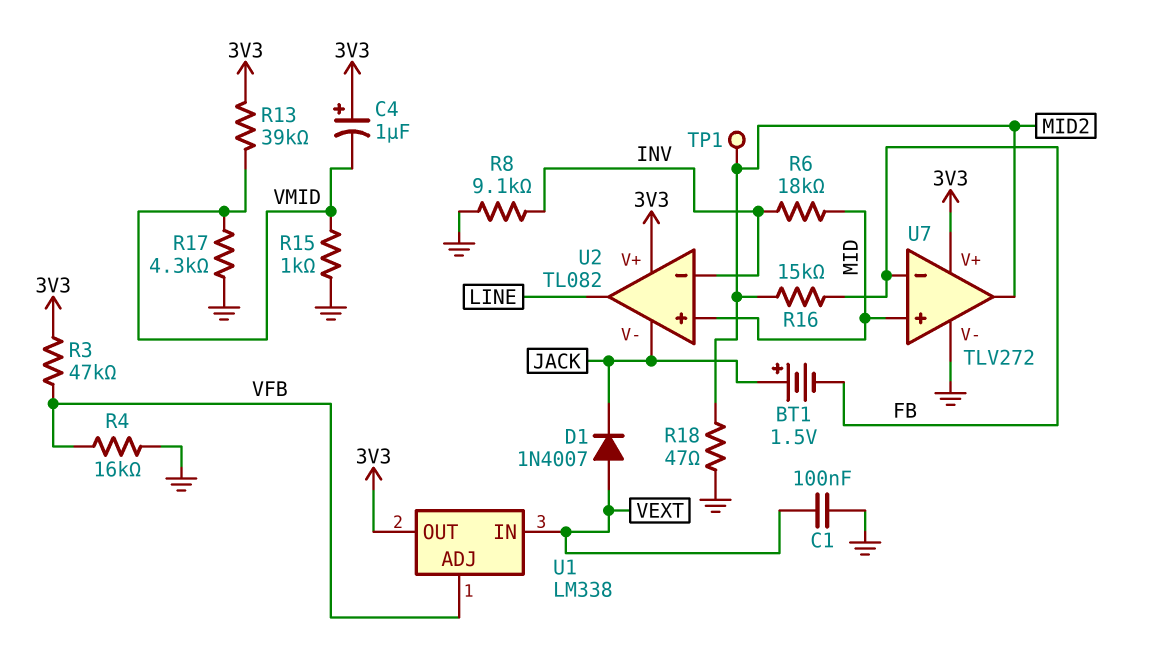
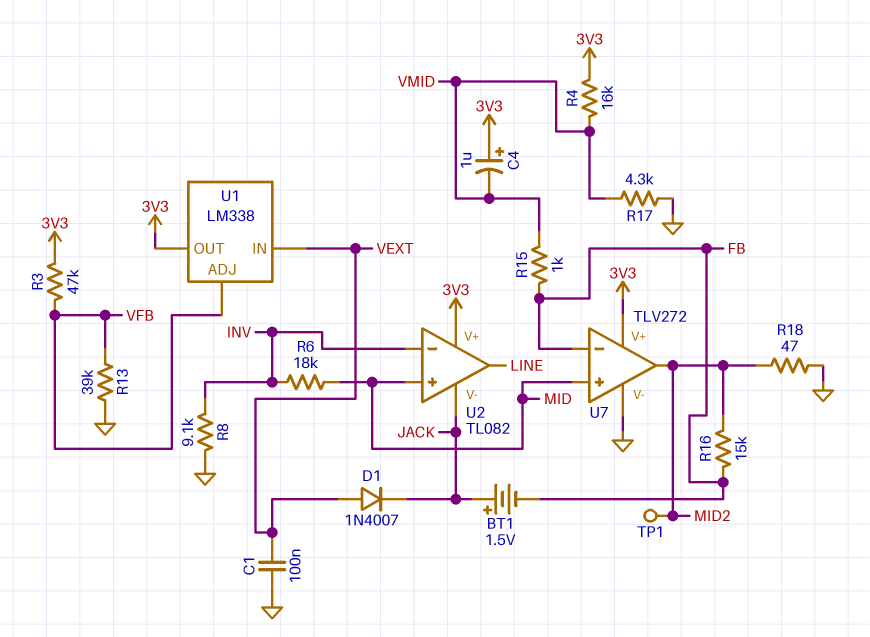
R4: 16k (GND, VFB) -> 16k (3V3, VMID)
R13: 39k (3V3, VMID) -> 39k (GND, VFB)
R15: 1k (GND, VMID) -> 1k (FB, VMID)

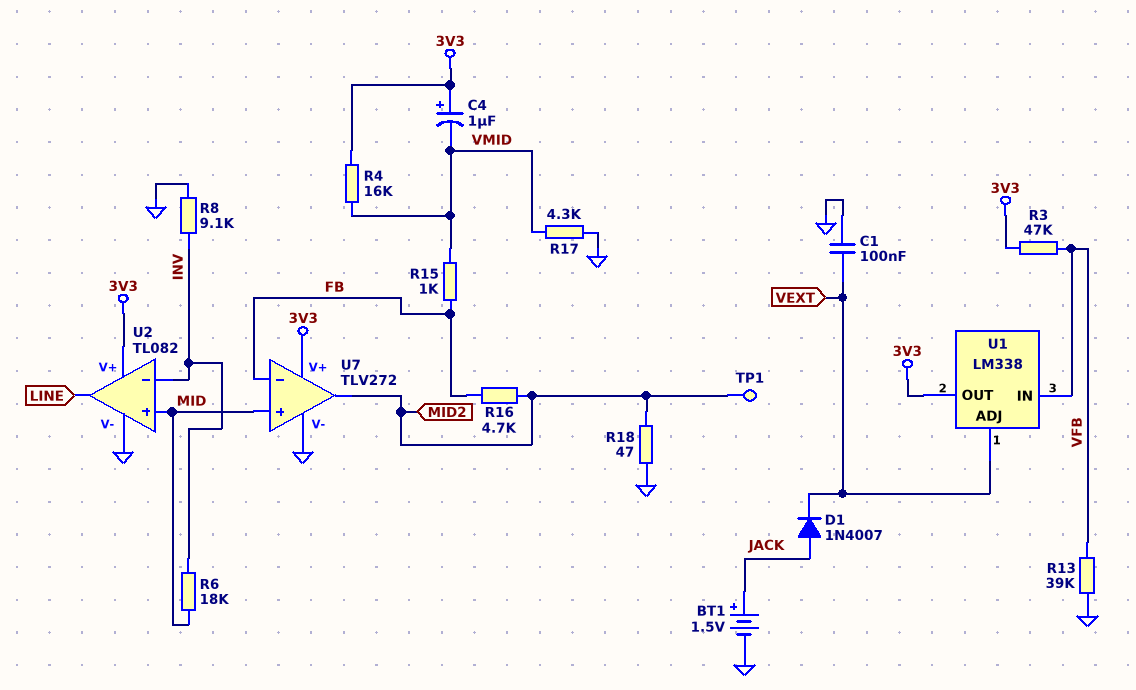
BT1: 1.5V (plus JACK, minus FB) -> 1.5V (plus JACK, minus GND)
D1: diode 1N4007 (A VEXT, K JACK) -> diode 1N4007 (A JACK, K VEXT)
R16: 15k (FB, MID2) -> 4.7k (FB, MID2)
U1 pin ADJ: VFB -> VEXT
U1 pin IN: VEXT -> VFB
U2 pin V-: JACK -> GND

